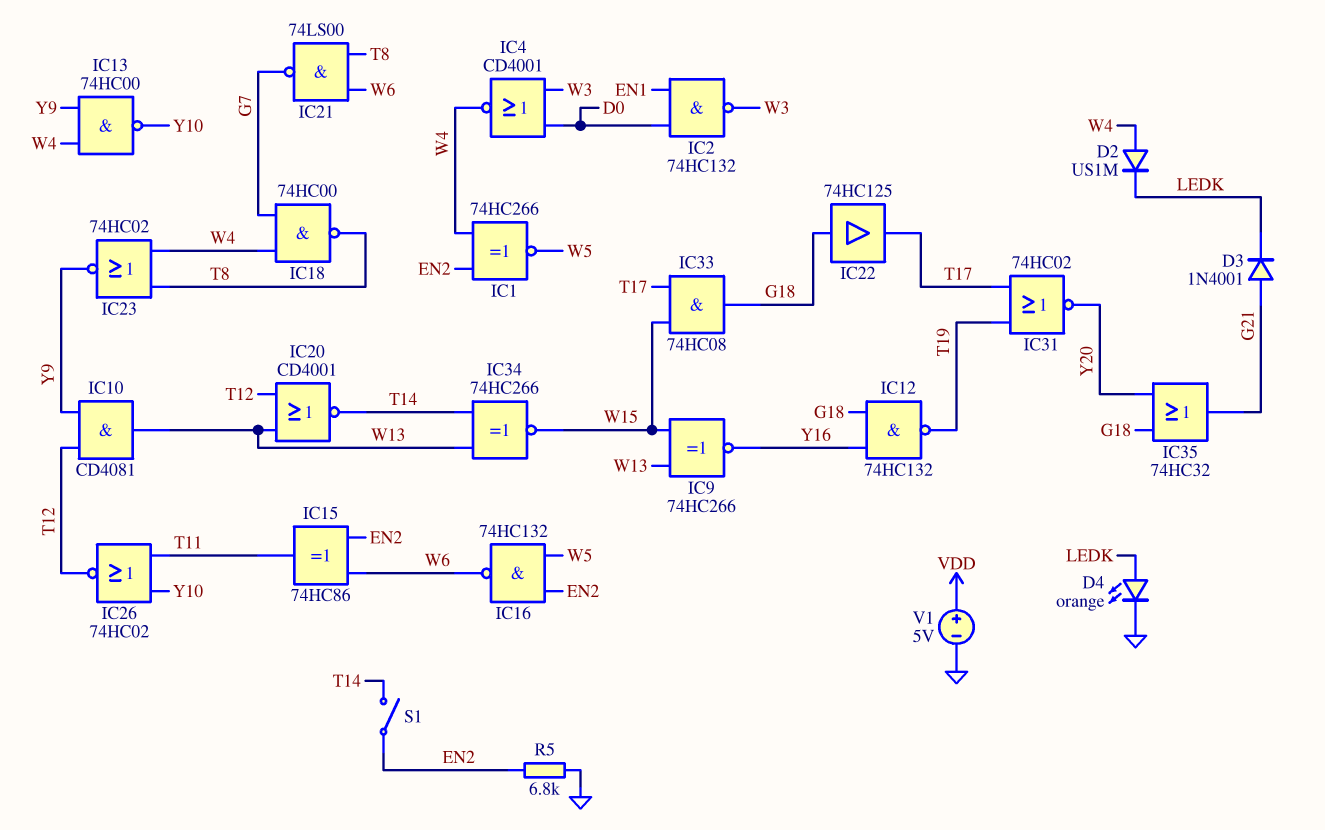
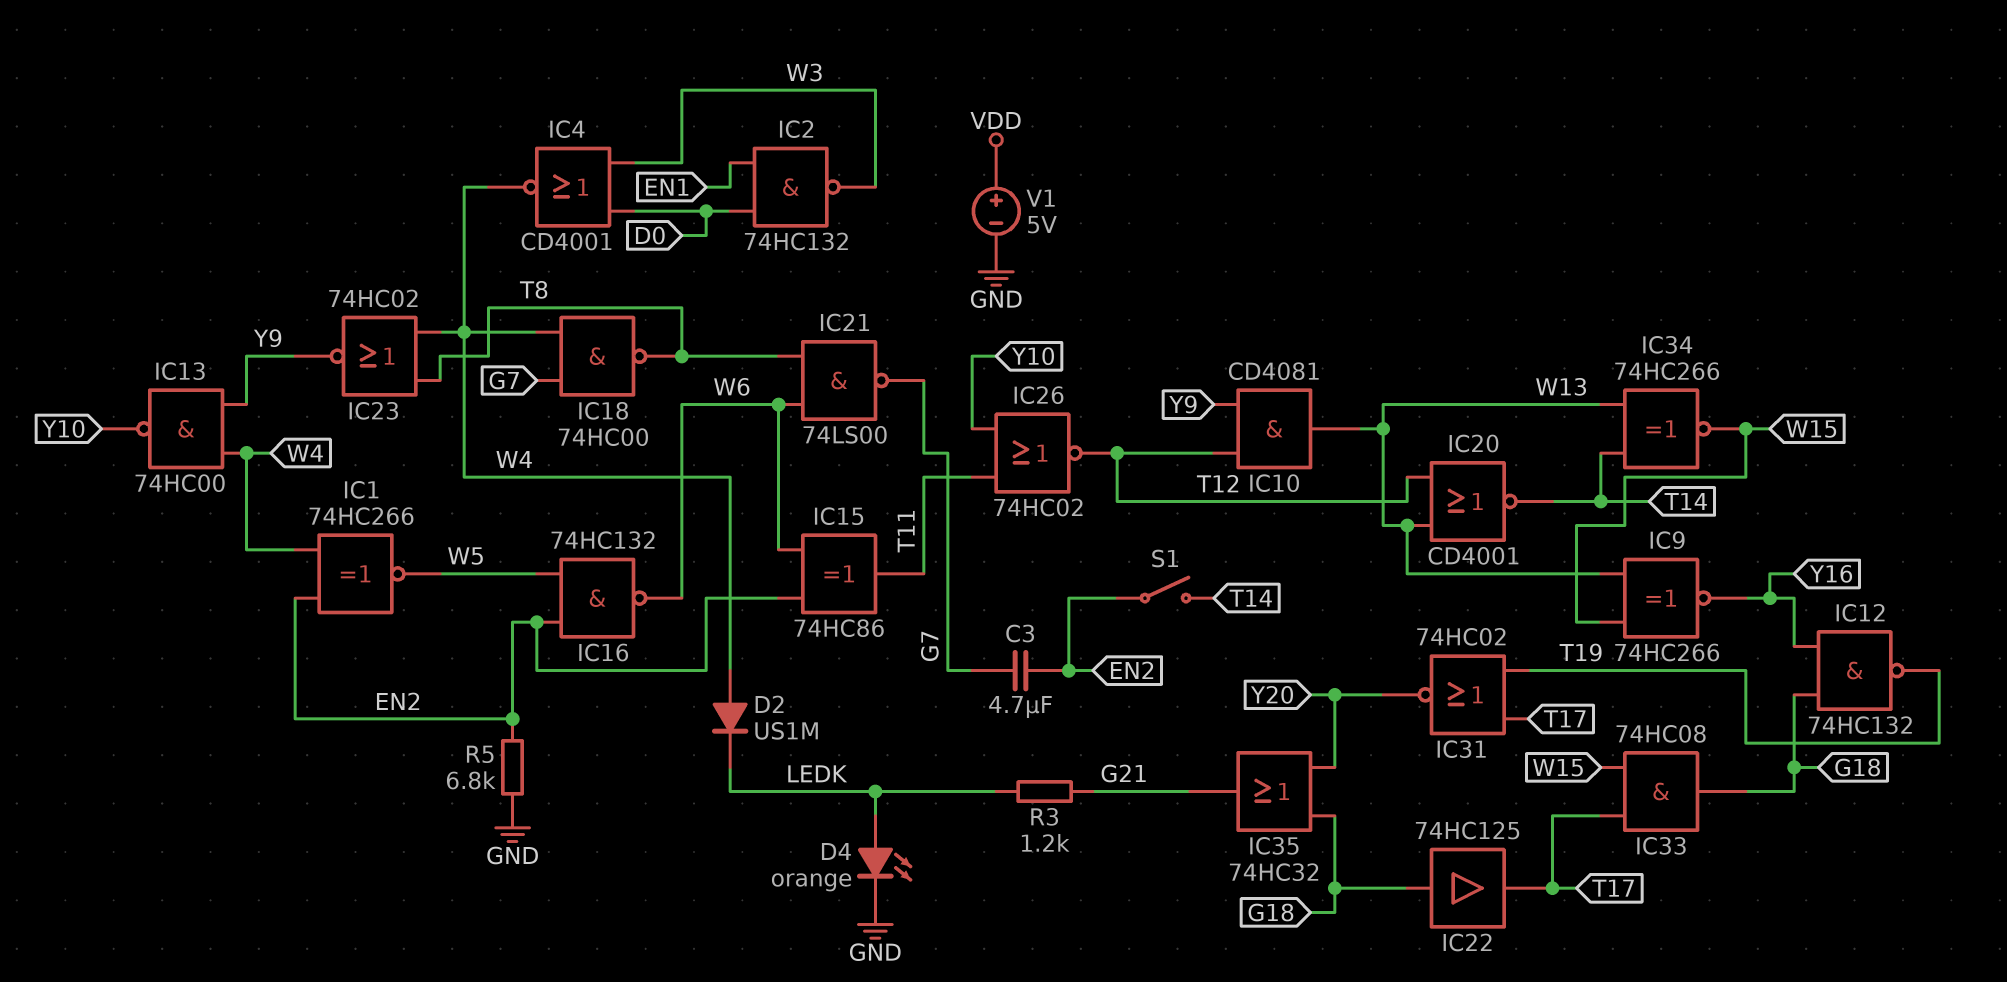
C3: none -> 4.7uF (EN2, G7)
D3: diode 1N4001 (A G21, K LEDK) -> none
R3: none -> 1.2k (G21, LEDK)

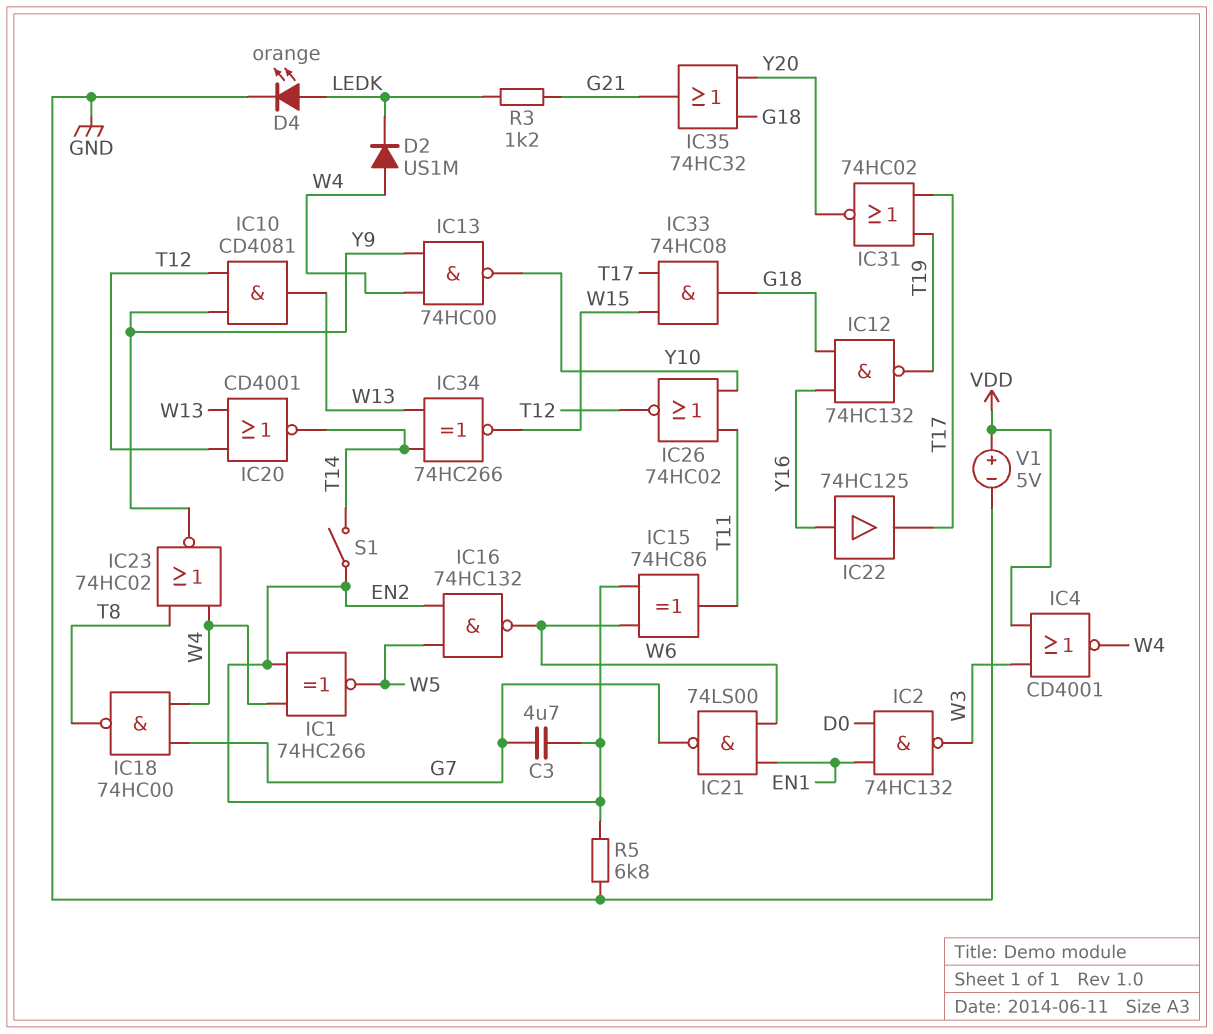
IC4: NOR CD4001 (in D0, in W3, out W4) -> NOR CD4001 (in VDD, in W3, out W4)
IC9: XNOR 74HC266 (in W13, in W15, out Y16) -> none
IC21: NAND 74LS00 (in T8, in W6, out G7) -> NAND 74LS00 (in EN1, in W6, out G7)
IC22: buffer 74HC125 (in G18, out T17) -> buffer 74HC125 (in Y16, out T17)

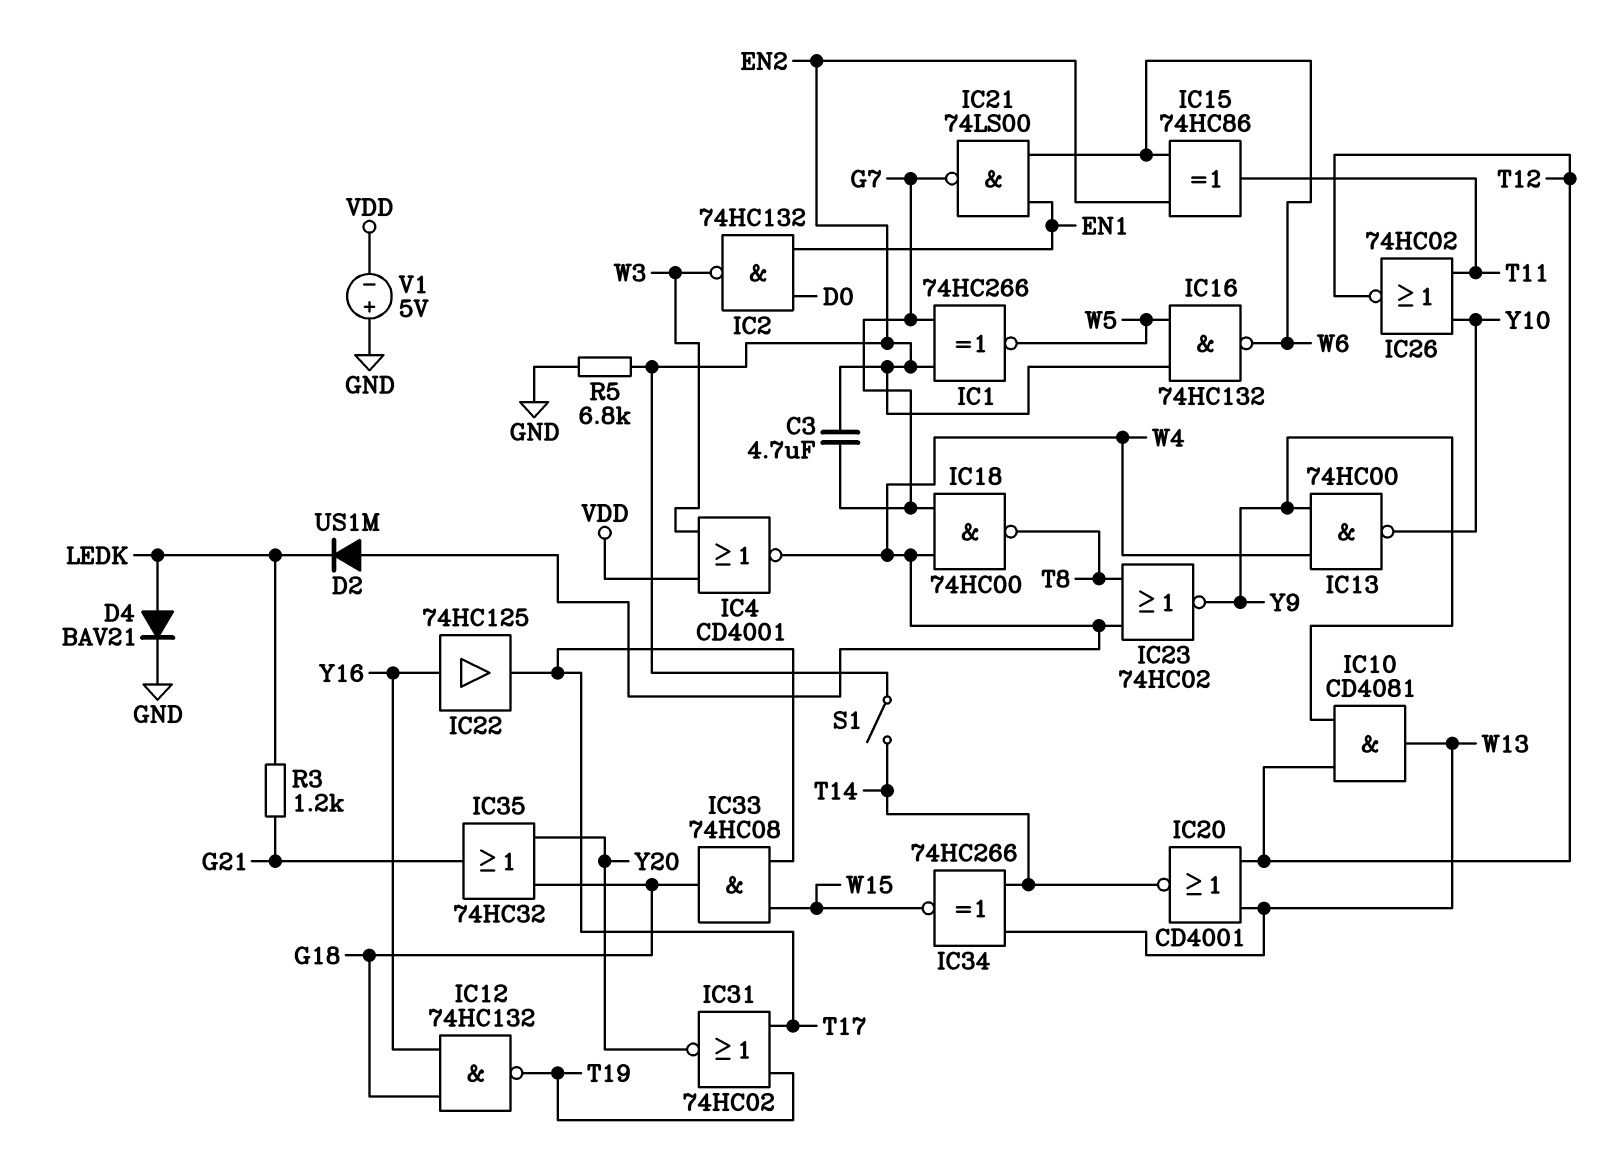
D4: LED orange (A LEDK, K GND) -> diode BAV21 (A LEDK, K GND)
IC1: XNOR 74HC266 (in EN2, in W4, out W5) -> XNOR 74HC266 (in EN2, in G7, out W5)
V1: 5V (plus VDD, minus GND) -> 5V (plus GND, minus VDD)

